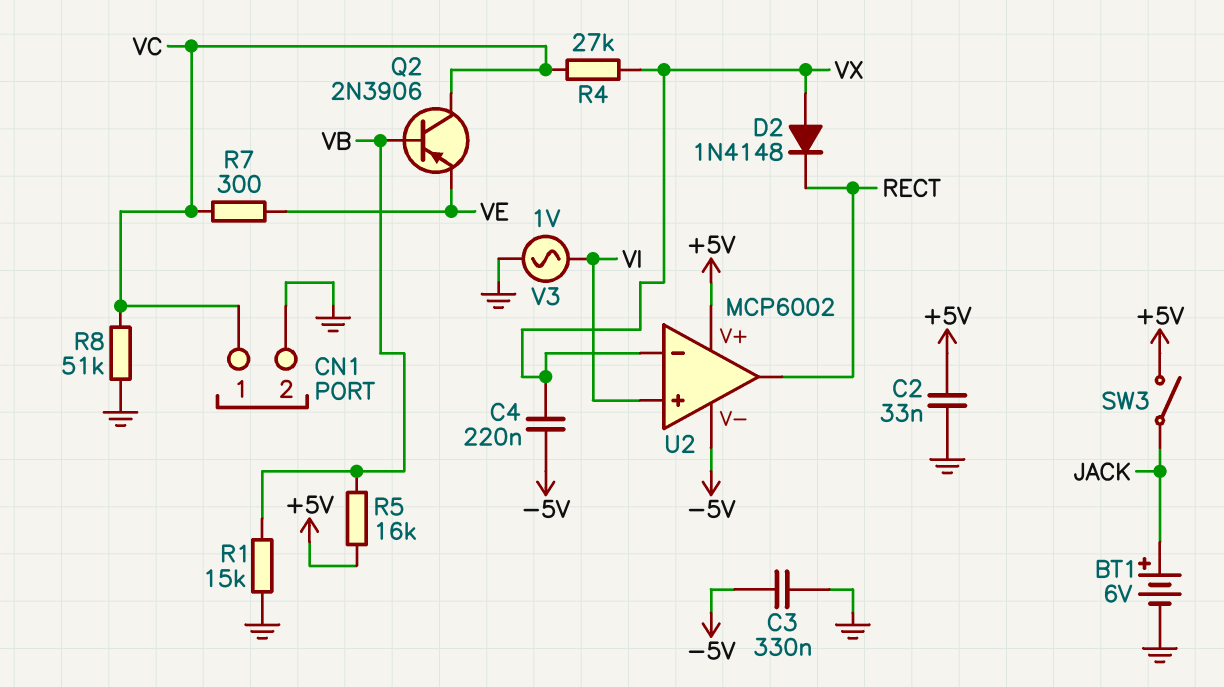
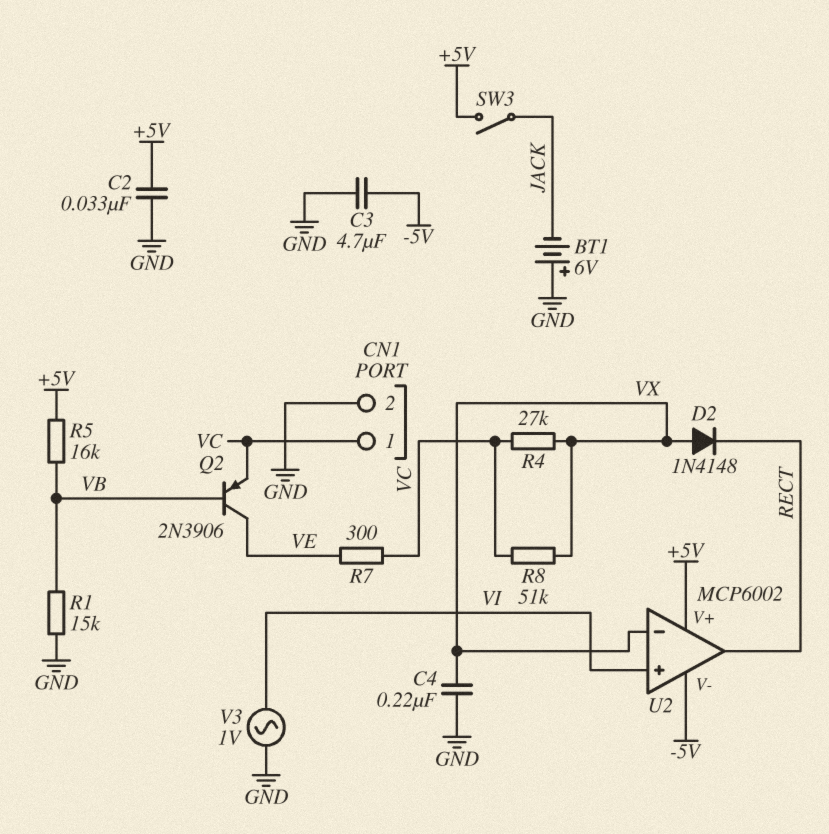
BT1: 6V (plus JACK, minus GND) -> 6V (plus GND, minus JACK)
C3: 330nF (-5V, GND) -> 4.7uF (-5V, GND)
C4: 220nF (-5V, VX) -> 220nF (GND, VX)
Q2: PNP 2N3906 (B VB, C VC, E VE) -> PNP 2N3906 (B VB, C VE, E VC)
R8: 51k (GND, VC) -> 51k (VC, VX)

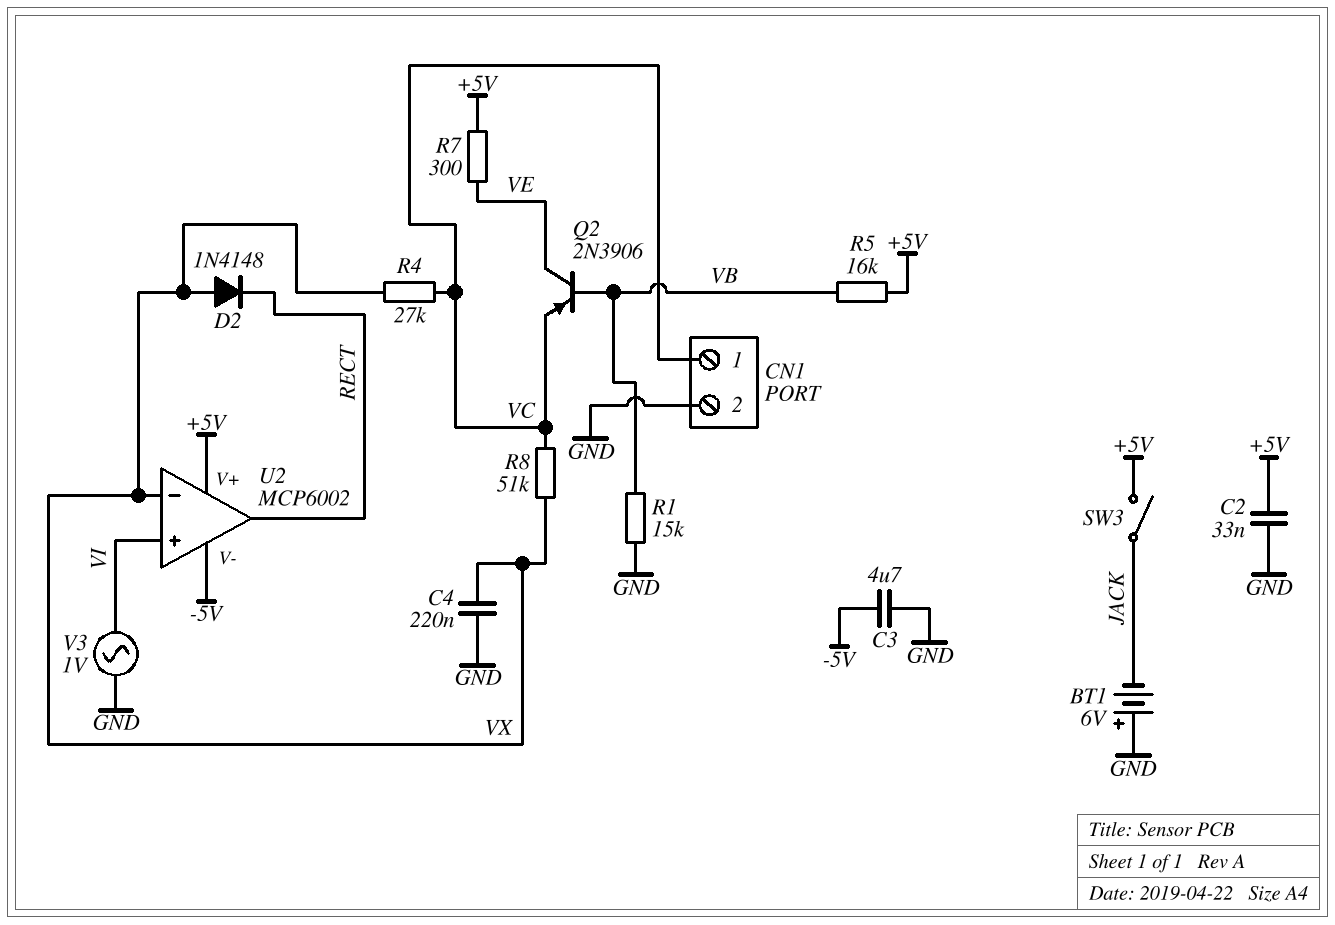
R7: 300 (VC, VE) -> 300 (+5V, VE)

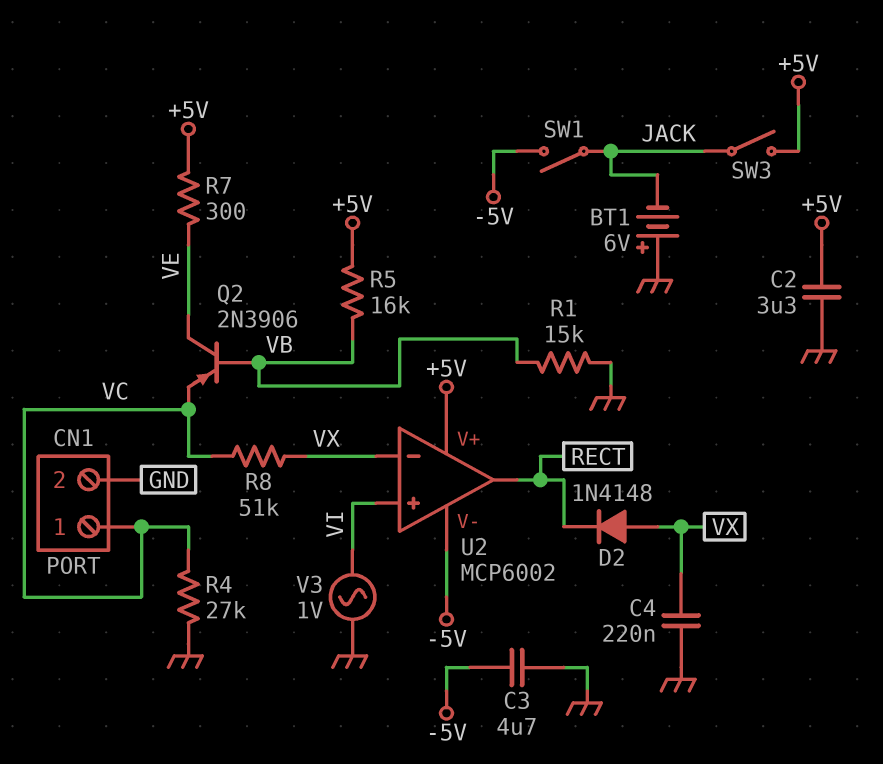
C2: 33nF (+5V, GND) -> 3.3uF (+5V, GND)
R4: 27k (VC, VX) -> 27k (GND, VC)
SW1: none -> switch (-5V, JACK)

